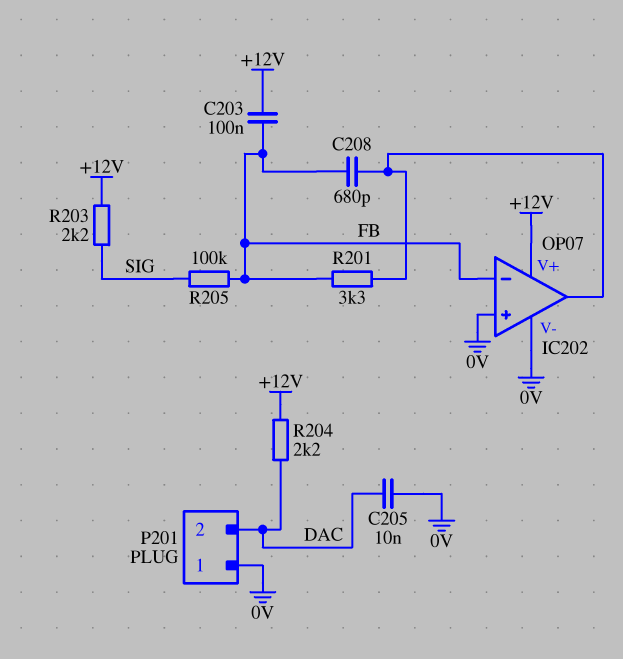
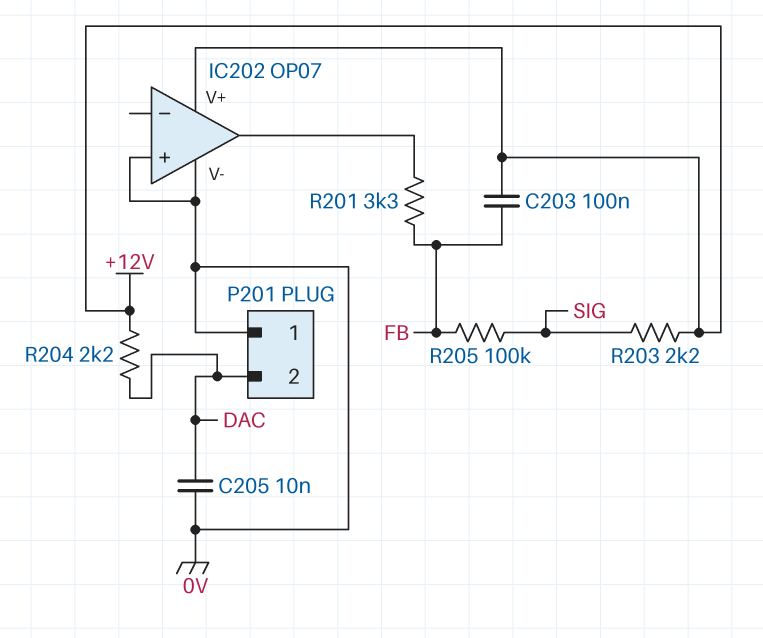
C208: 680pF (FB, IC202/out) -> none
IC202 pin in-: FB -> none

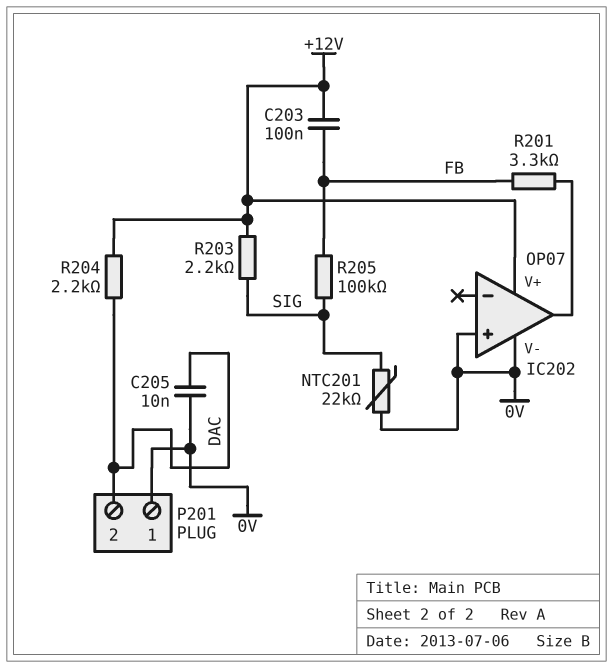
NTC201: none -> 22k (0V, SIG)

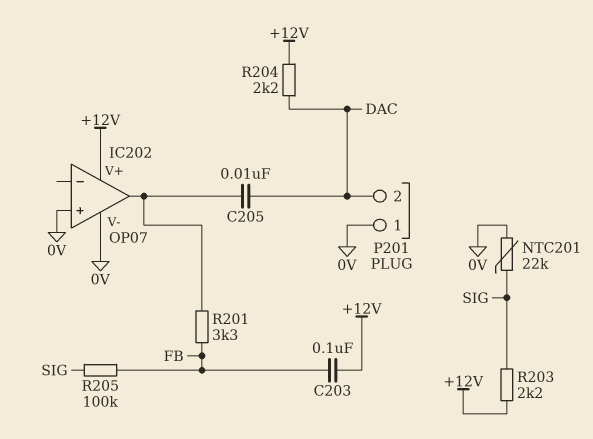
C205: 10nF (0V, DAC) -> 10nF (DAC, IC202/out)

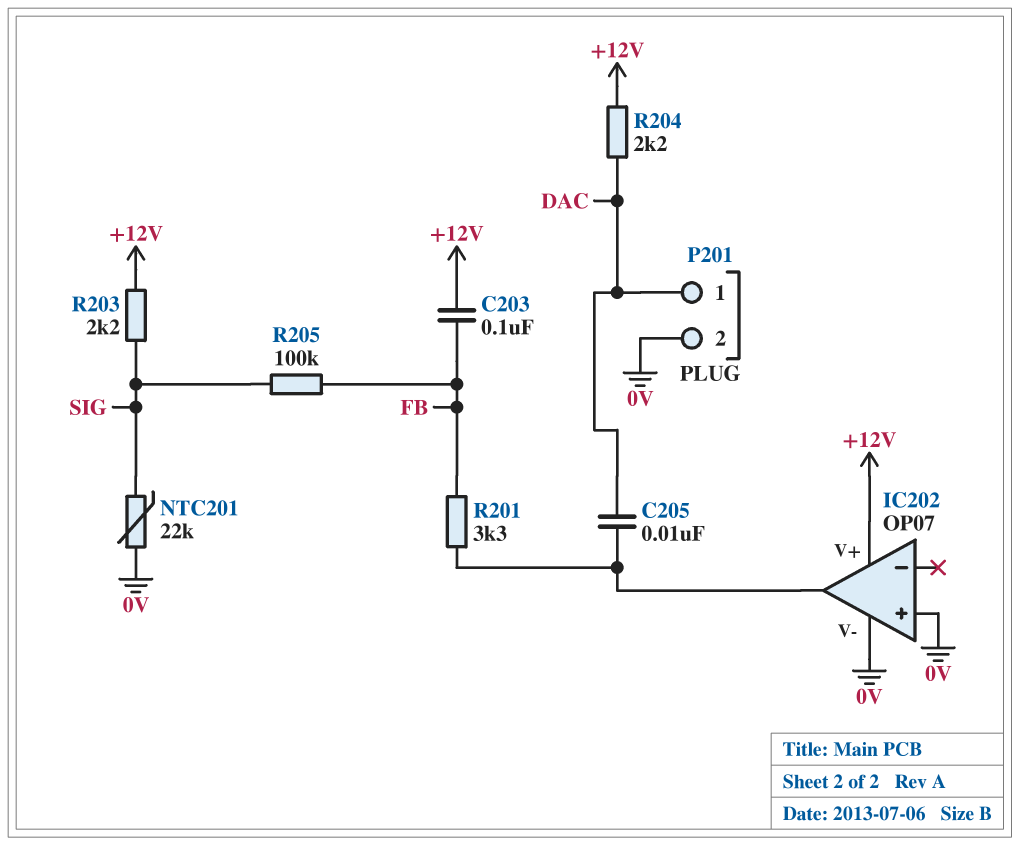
P201 pin 1: 0V -> DAC
P201 pin 2: DAC -> 0V

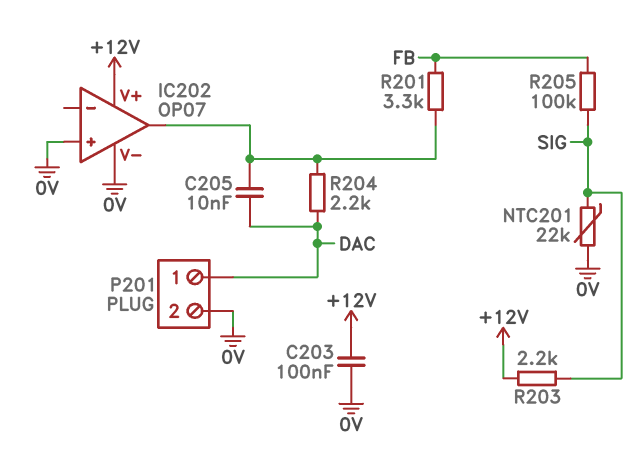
C203: 100nF (+12V, FB) -> 100nF (+12V, 0V)
R204: 2.2k (+12V, DAC) -> 2.2k (DAC, IC202/out)

